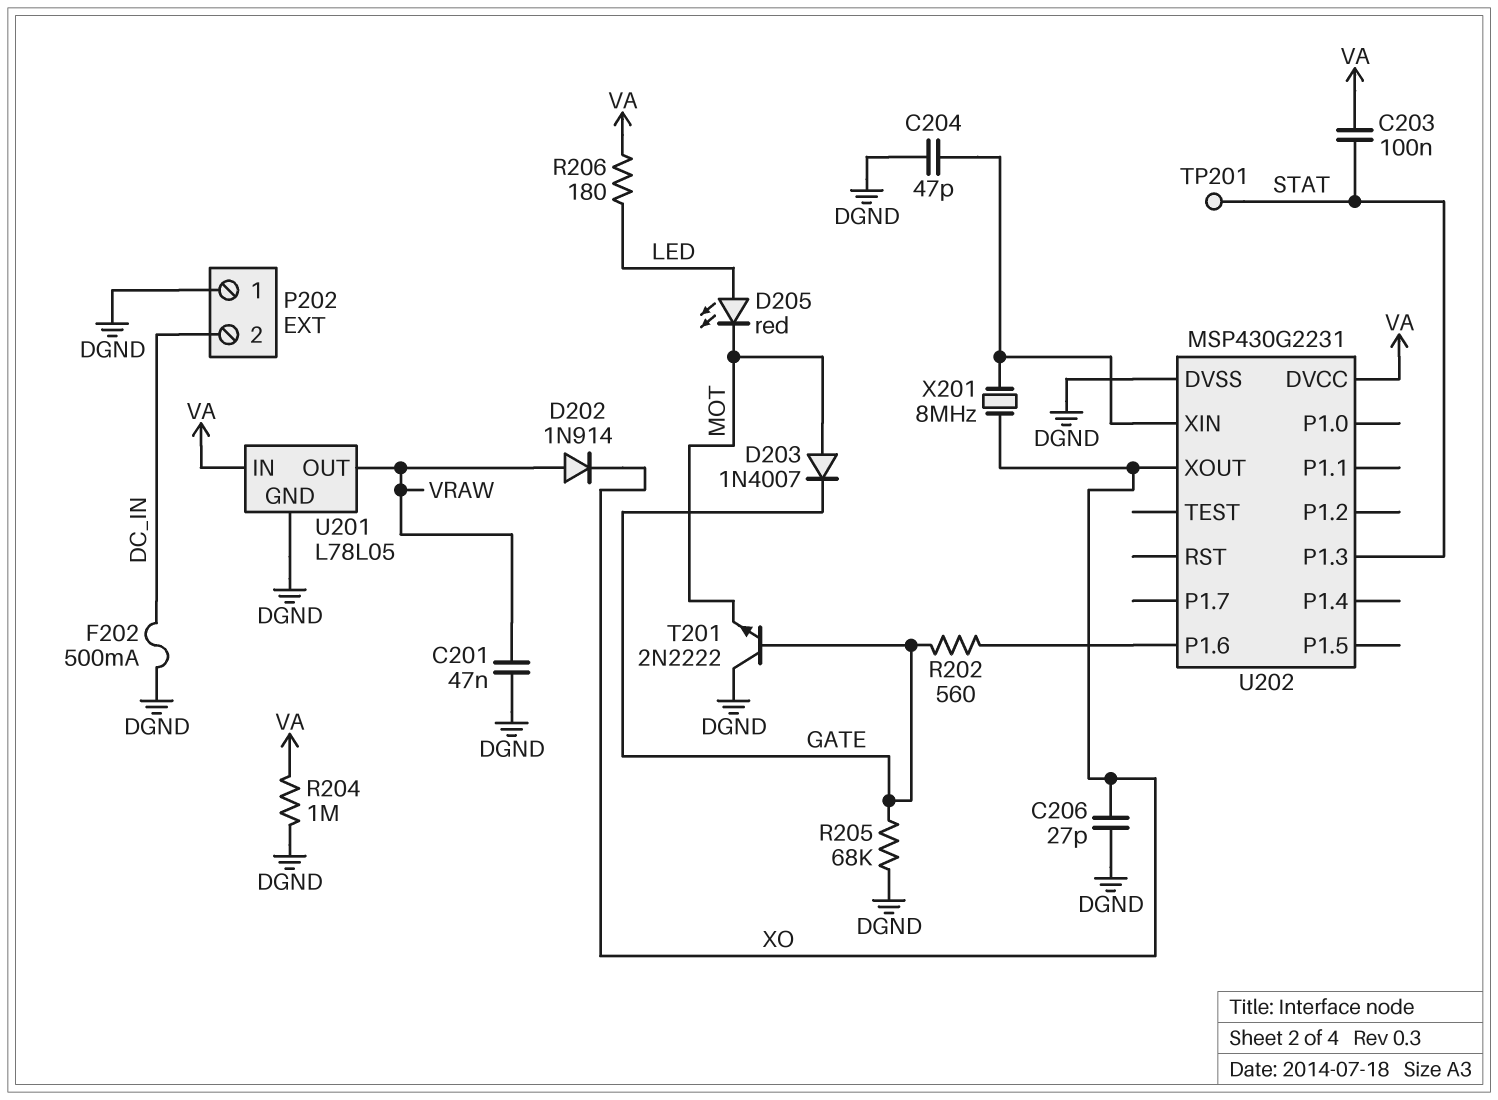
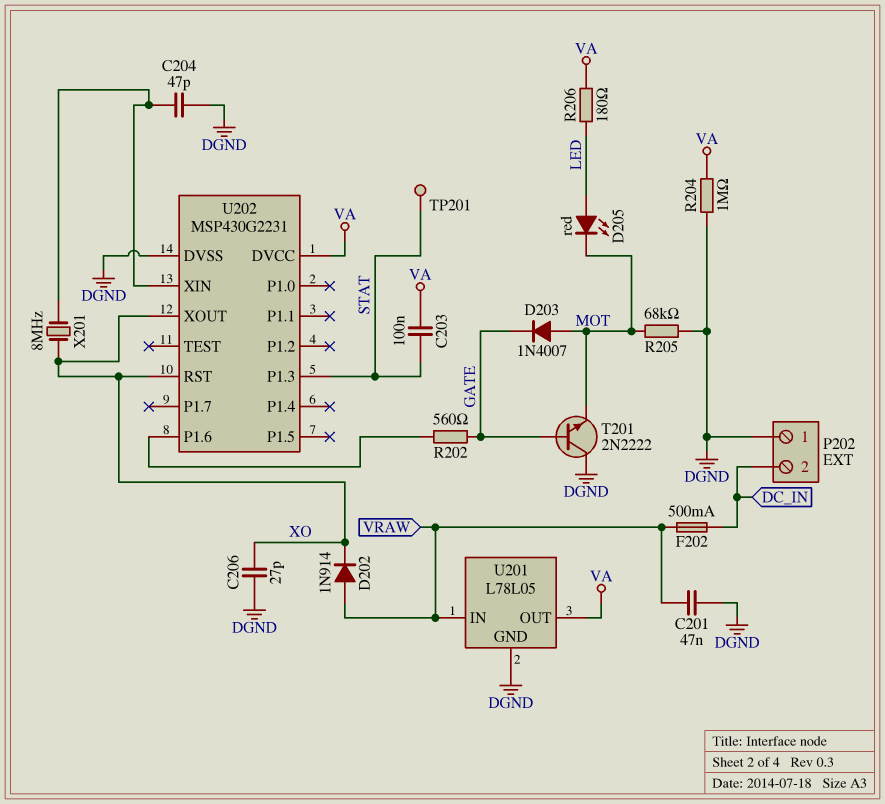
F202: 500mA (DC_IN, DGND) -> 500mA (DC_IN, VRAW)
R205: 68k (DGND, GATE) -> 68k (DGND, MOT)
U201 pin IN: VA -> VRAW
U201 pin OUT: VRAW -> VA
U202 pin RST: none -> XO

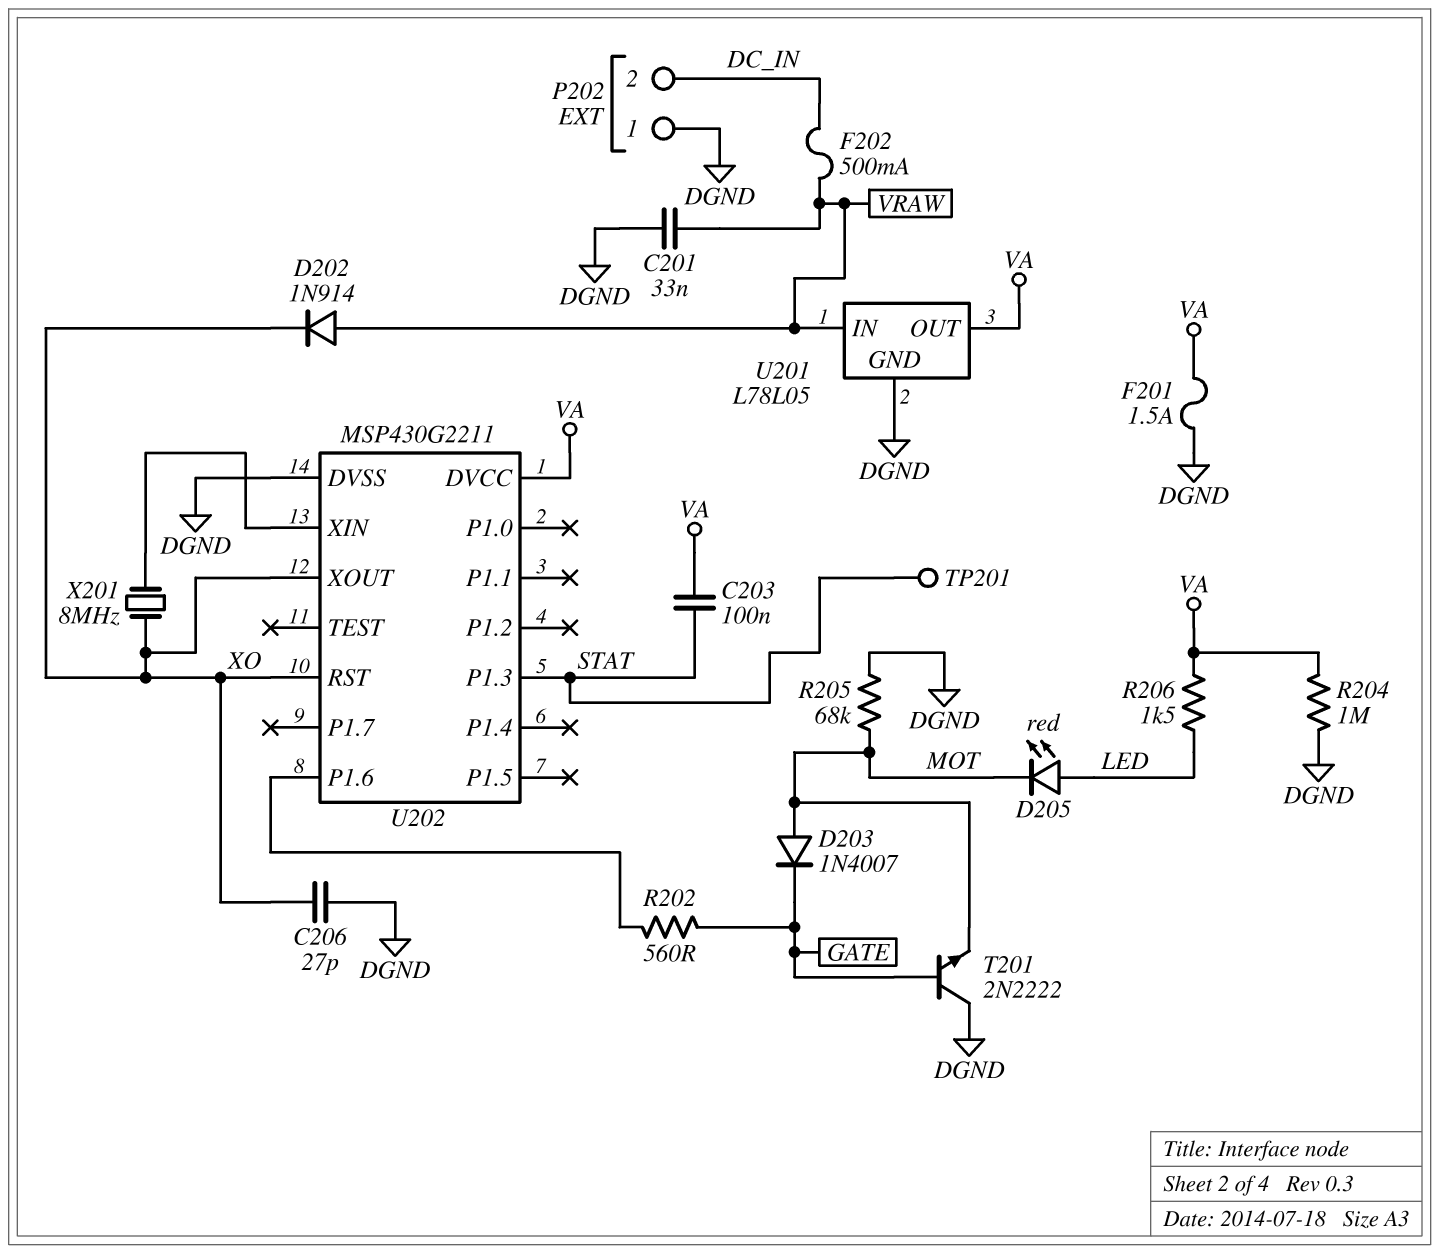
C201: 47nF (DGND, VRAW) -> 33nF (DGND, VRAW)
C204: 47pF (DGND, U202/XIN) -> none
F201: none -> 1.5A (DGND, VA)
R206: 180 (LED, VA) -> 1.5k (LED, VA)
U202: MSP430G2231 -> MSP430G2211

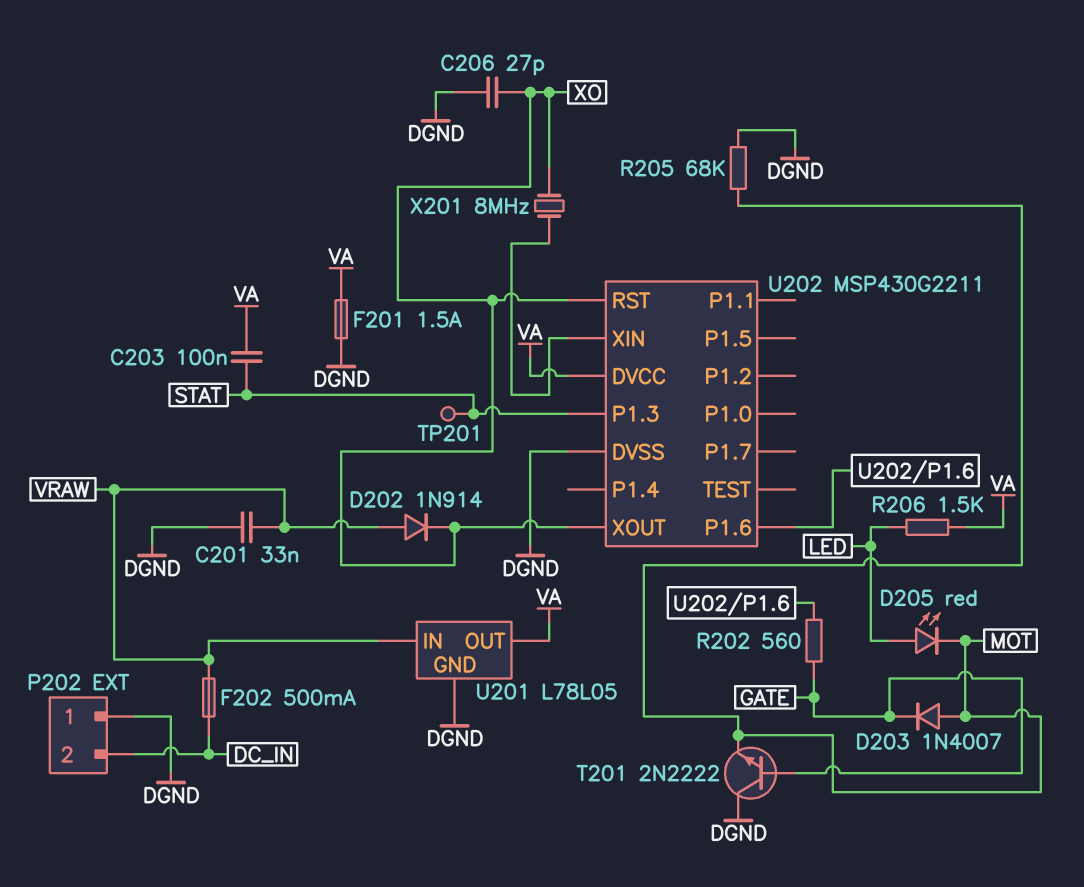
R204: 1M (DGND, VA) -> none

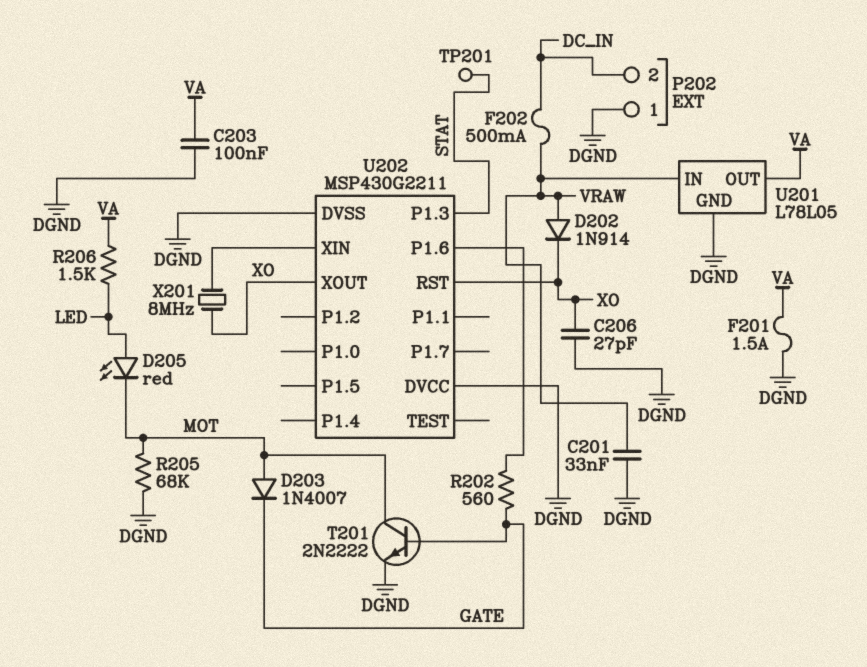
C203: 100nF (STAT, VA) -> 100nF (DGND, VA)
T201: NPN 2N2222 (B GATE, C DGND, E MOT) -> NPN 2N2222 (B GATE, C MOT, E DGND)
U202 pin DVCC: VA -> DGND

